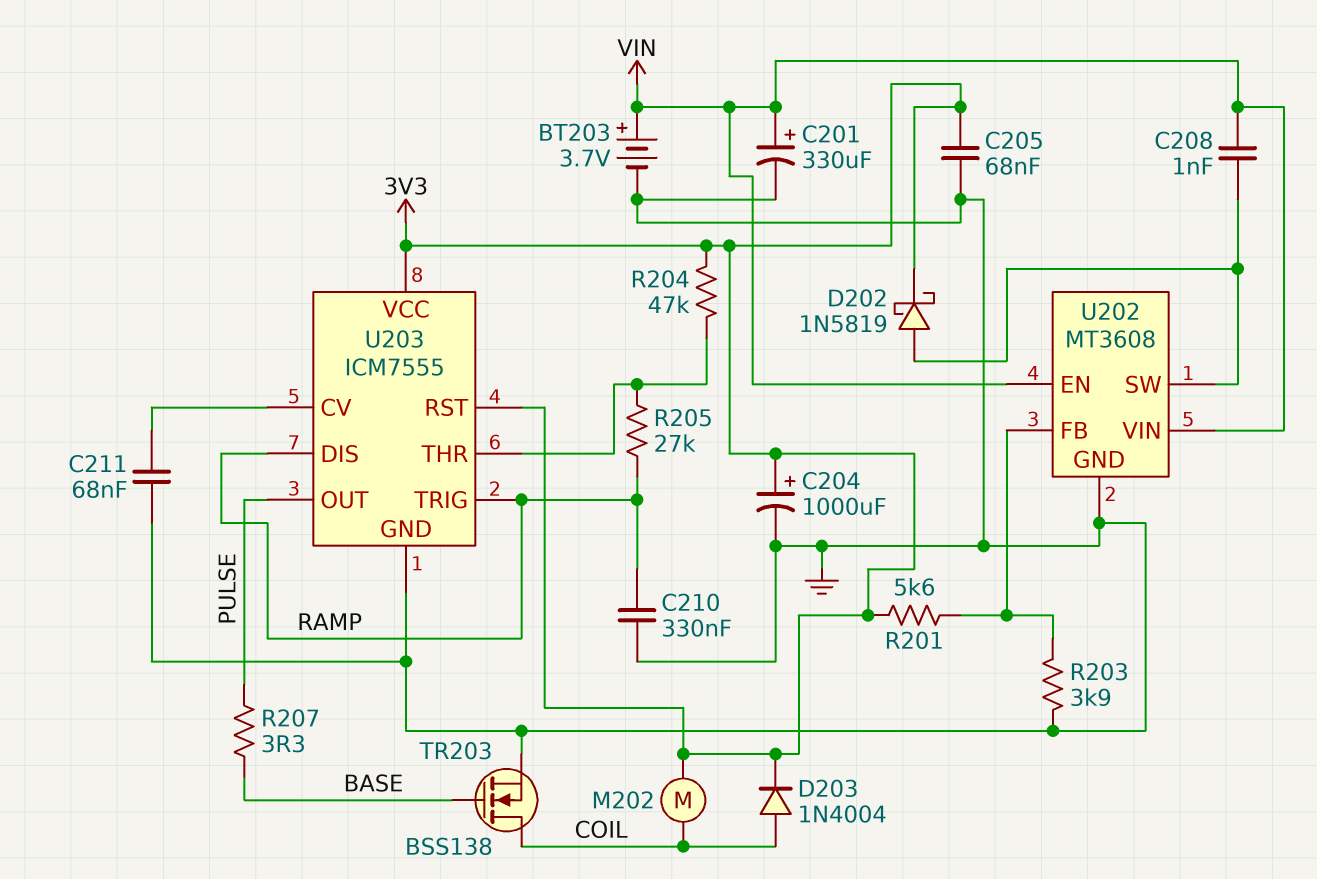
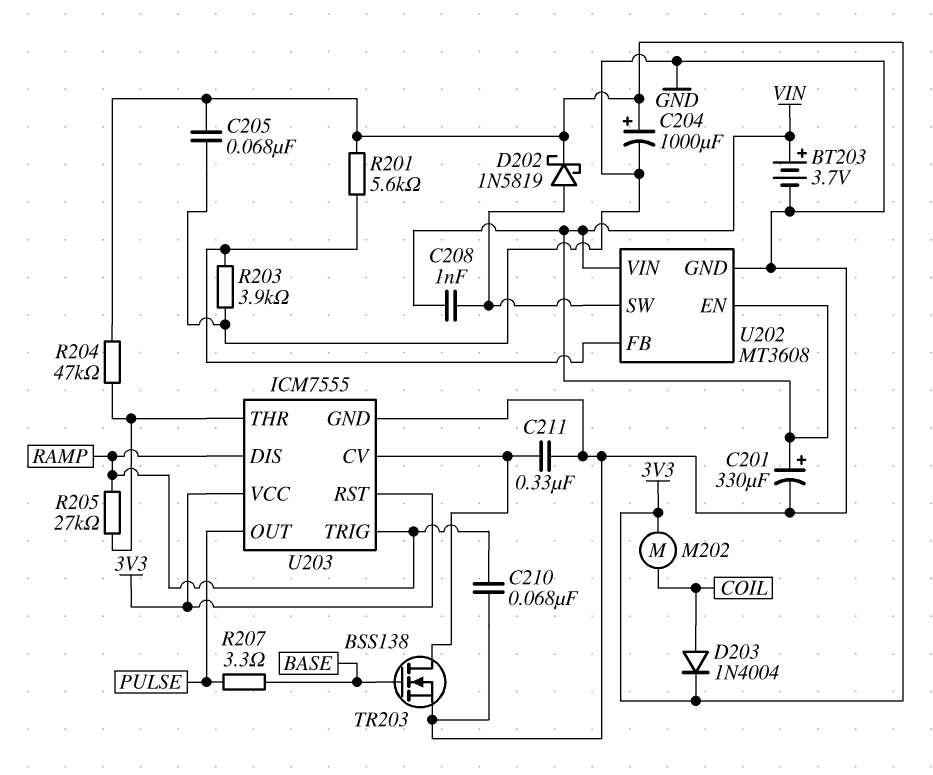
C210: 330nF (GND, RAMP) -> 68nF (GND, RAMP)
C211: 68nF (GND, U203/CV) -> 330nF (GND, U203/CV)
TR203: NMOS BSS138 (G BASE, D COIL, S GND) -> NMOS BSS138 (G BASE, D U203/CV, S GND)

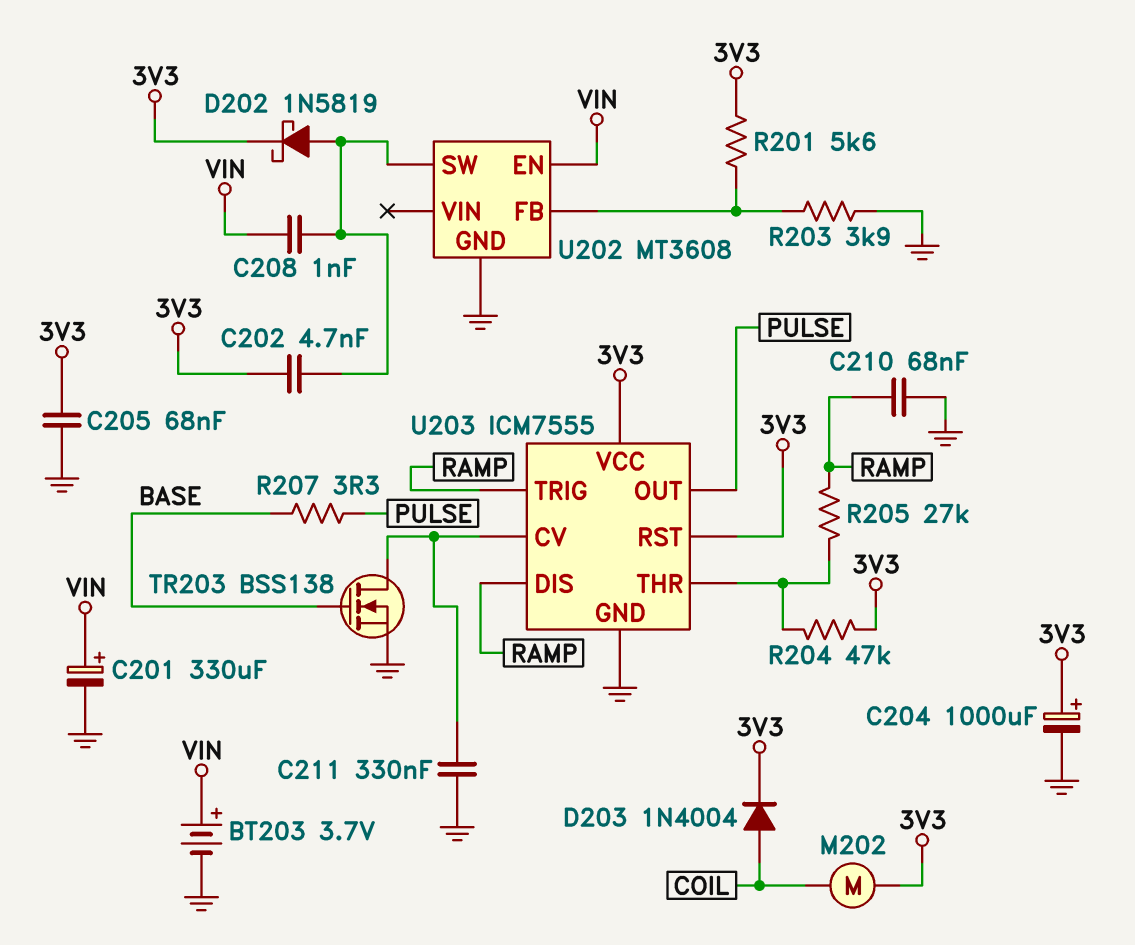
C202: none -> 4.7nF (3V3, U202/SW)
U202 pin VIN: VIN -> none

